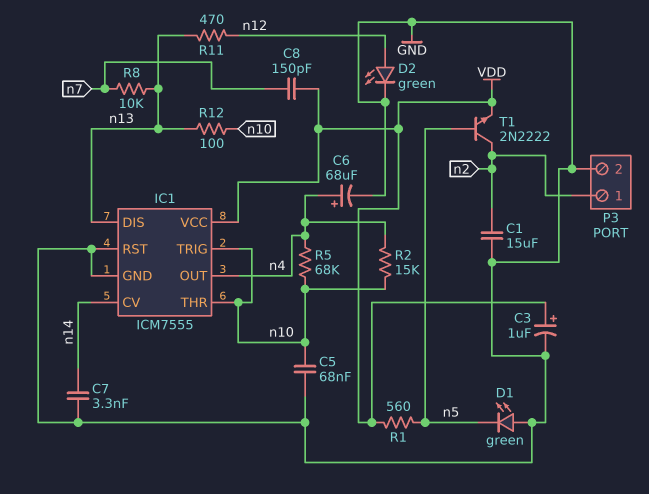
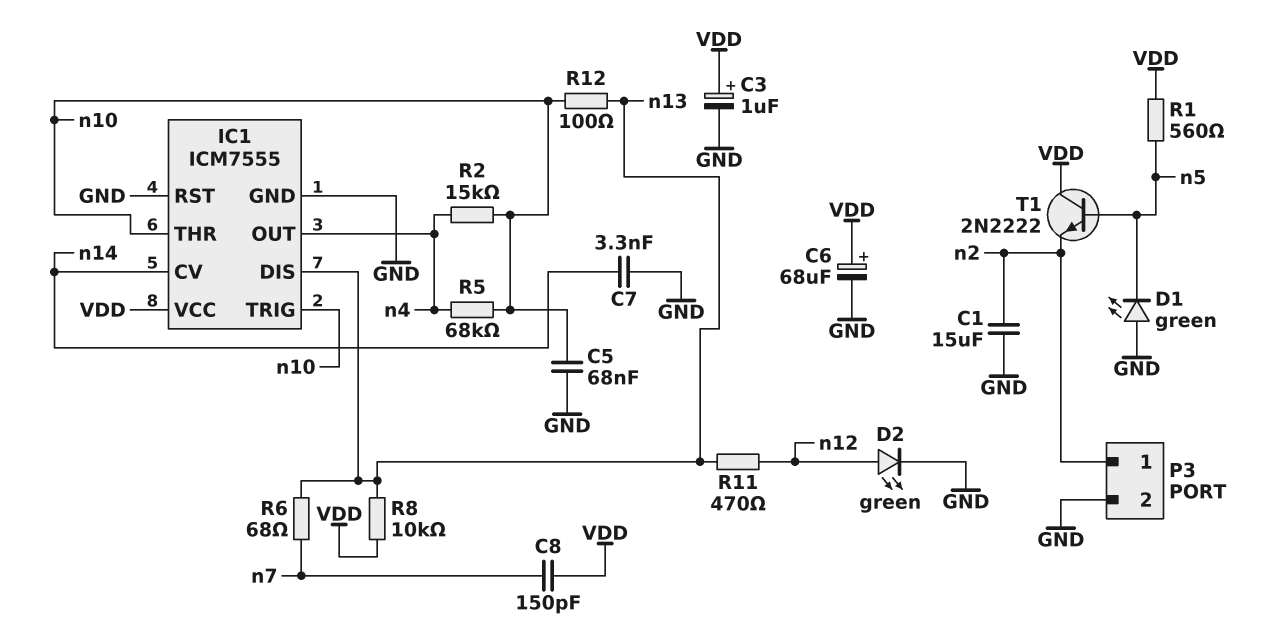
C6: 68uF (plus n4, minus GND) -> 68uF (plus VDD, minus GND)
R6: none -> 68 (n7, n13)
R8: 10k (n7, n13) -> 10k (VDD, n13)
T1: NPN 2N2222 (B n5, C n2, E VDD) -> NPN 2N2222 (B n5, C VDD, E n2)

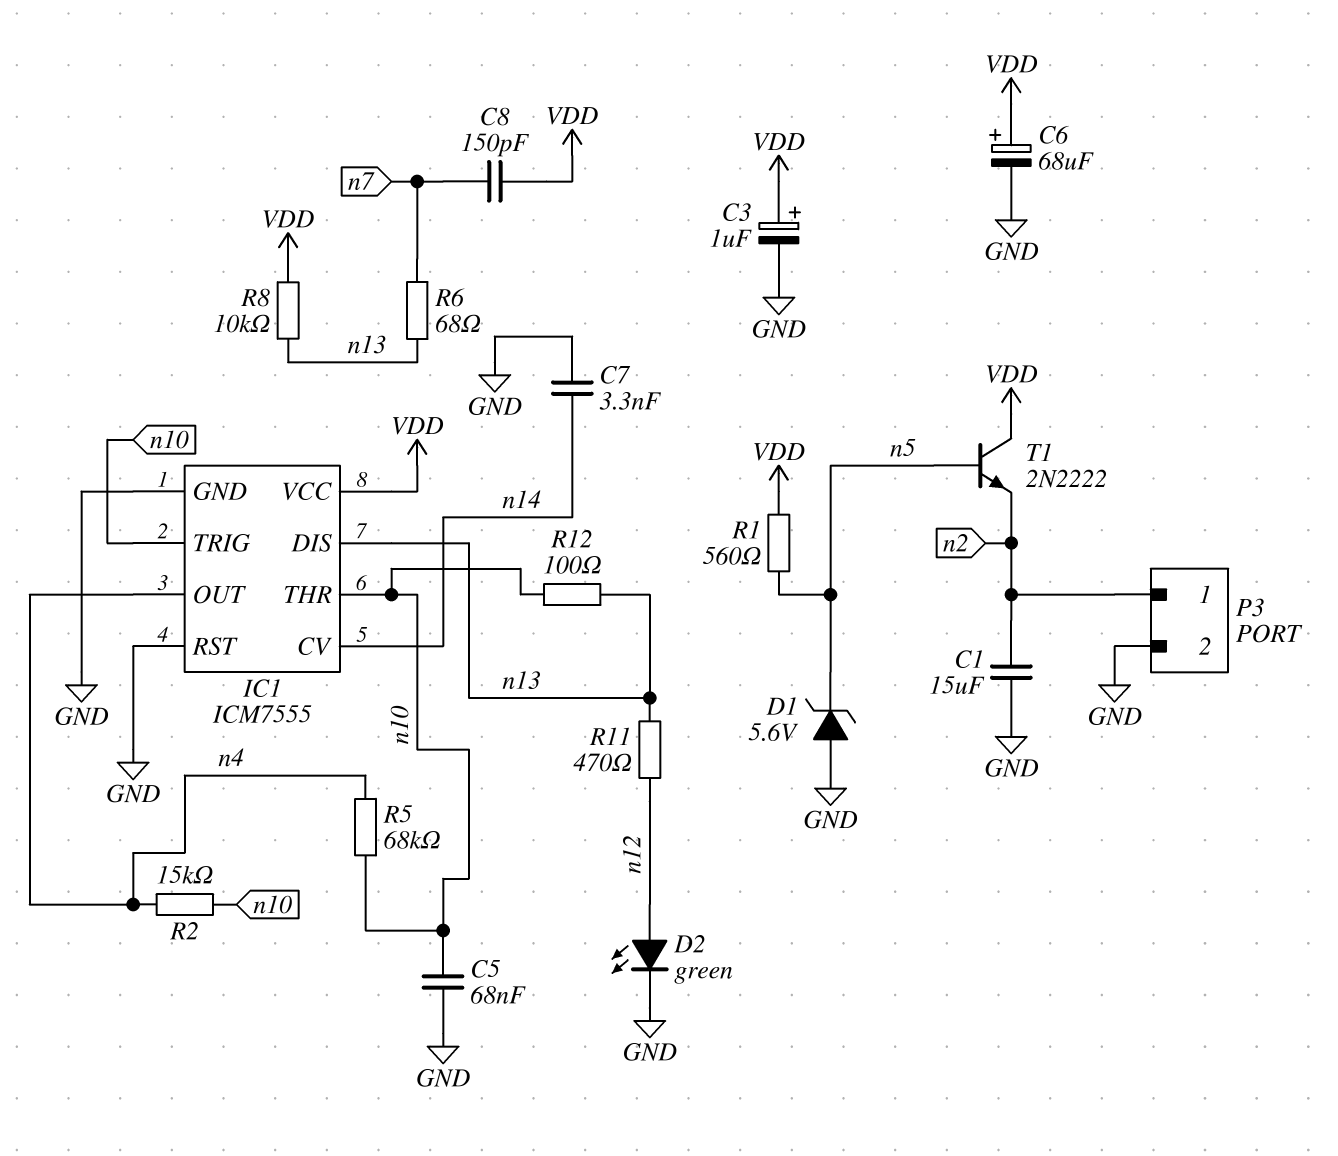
D1: LED green (A GND, K n5) -> zener 5.6V (A GND, K n5)

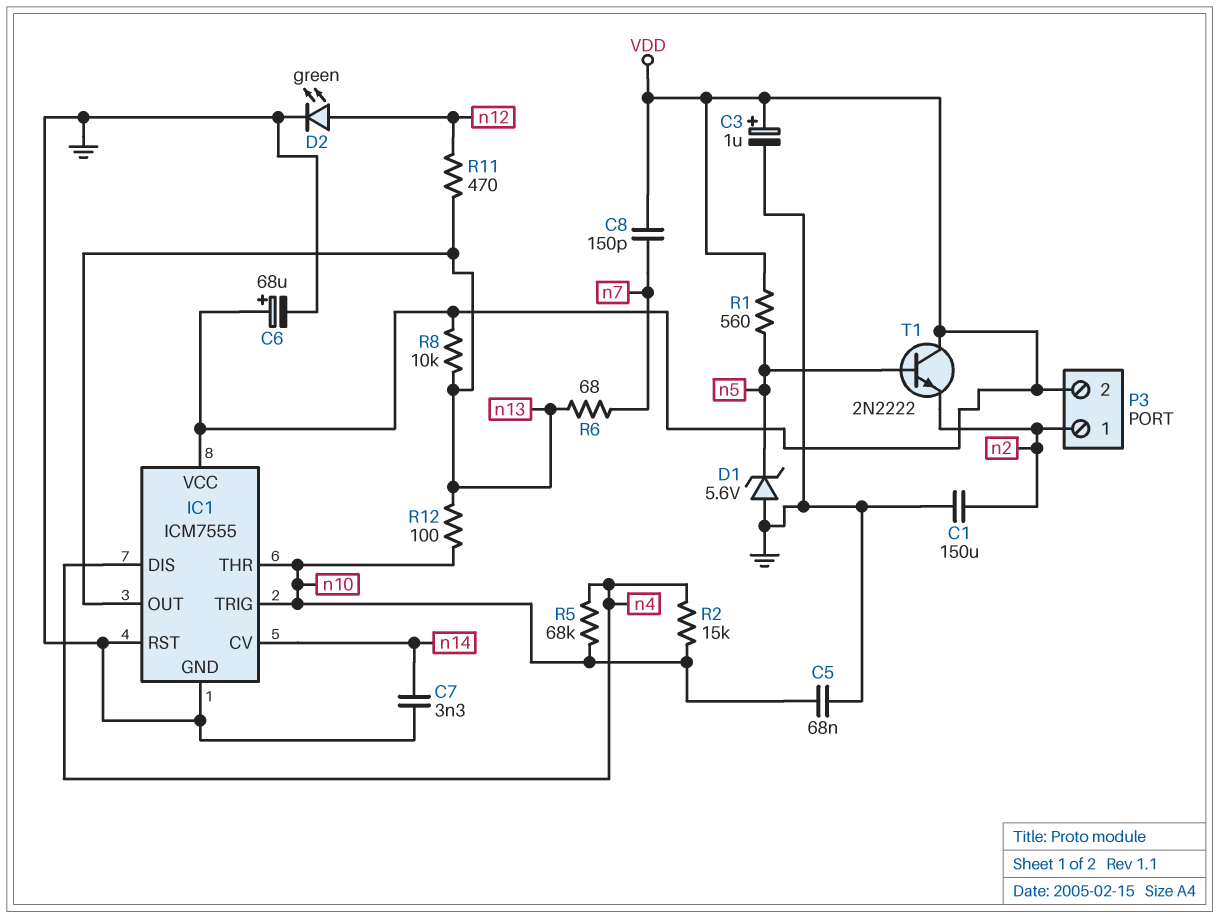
C1: 15uF (GND, n2) -> 150uF (GND, n2)
IC1 pin DIS: n13 -> n4
IC1 pin OUT: n4 -> n13
P3 pin 2: GND -> VDD

